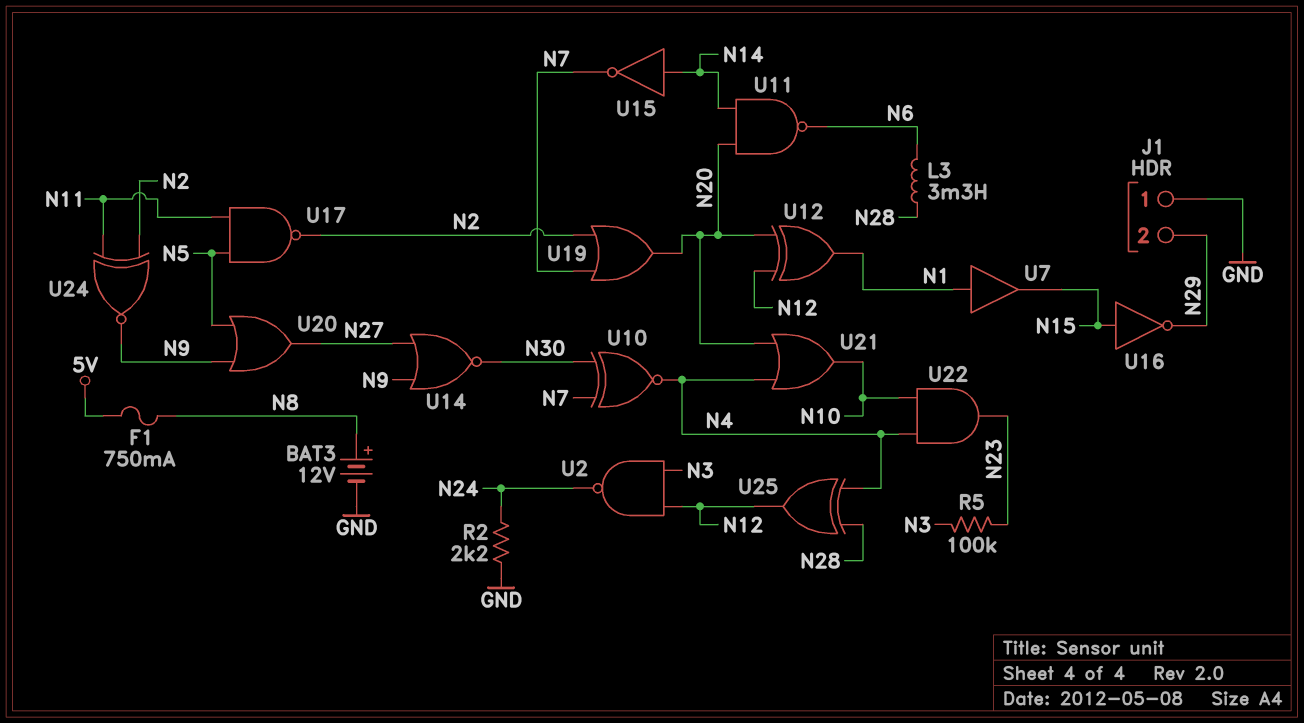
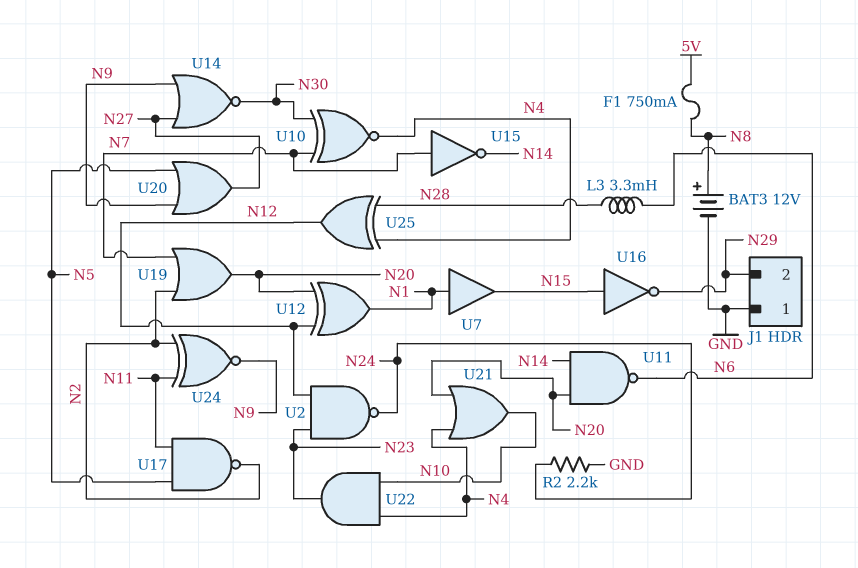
R5: 100k (N3, N23) -> none
U2: NAND (in N3, in N12, out N24) -> NAND (in N12, in N23, out N24)
U15: NOT (in N14, out N7) -> NOT (in N7, out N14)

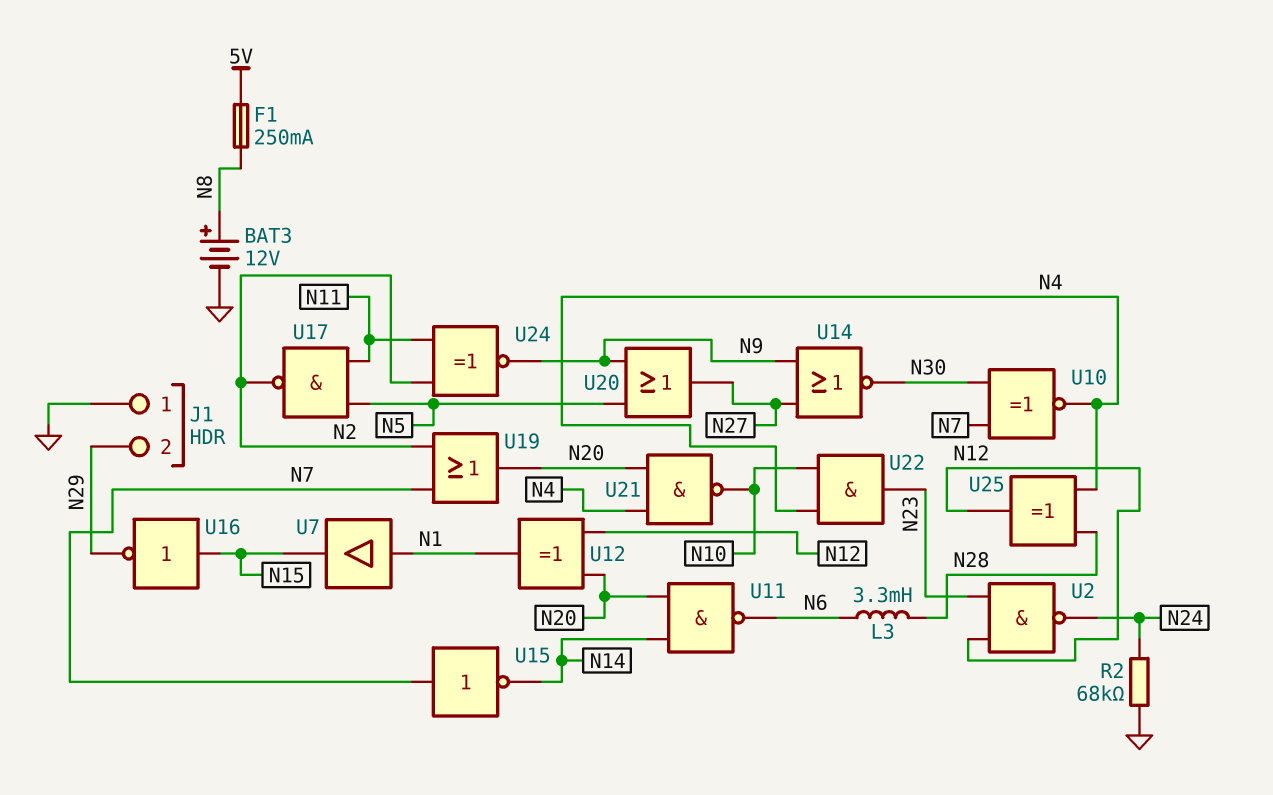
F1: 750mA (5V, N8) -> 250mA (5V, N8)
R2: 2.2k (GND, N24) -> 68k (GND, N24)
U21: OR (in N4, in N20, out N10) -> NAND (in N4, in N20, out N10)

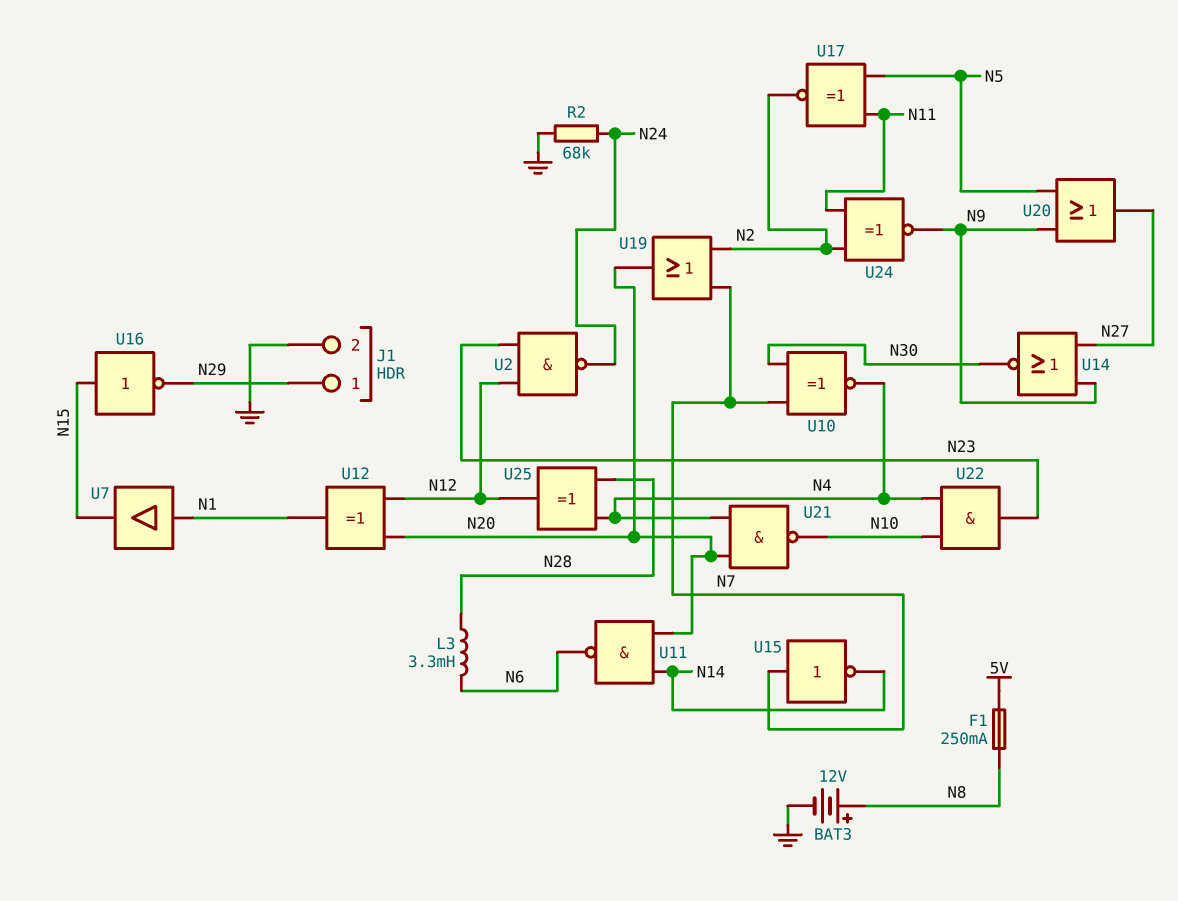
J1 pin 1: GND -> N29
J1 pin 2: N29 -> GND
U17: NAND (in N5, in N11, out N2) -> XNOR (in N5, in N11, out N2)

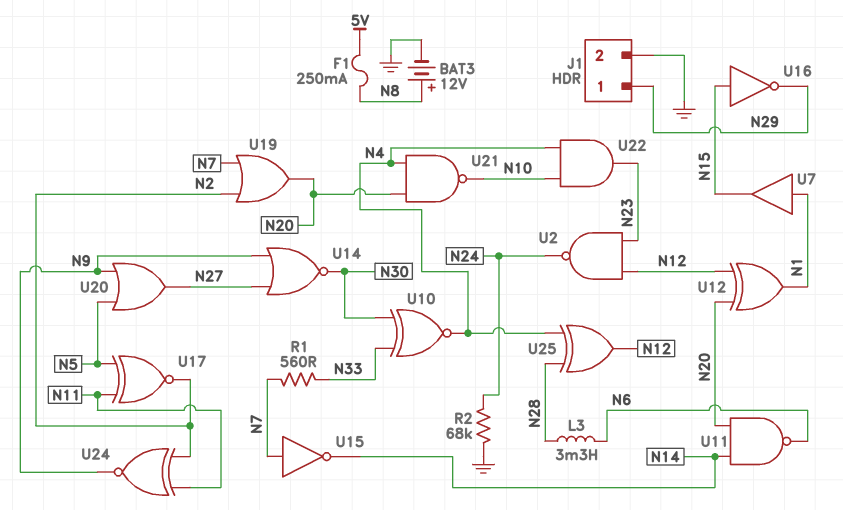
R1: none -> 560 (N7, N33)
U10: XNOR (in N7, in N30, out N4) -> XNOR (in N30, in N33, out N4)

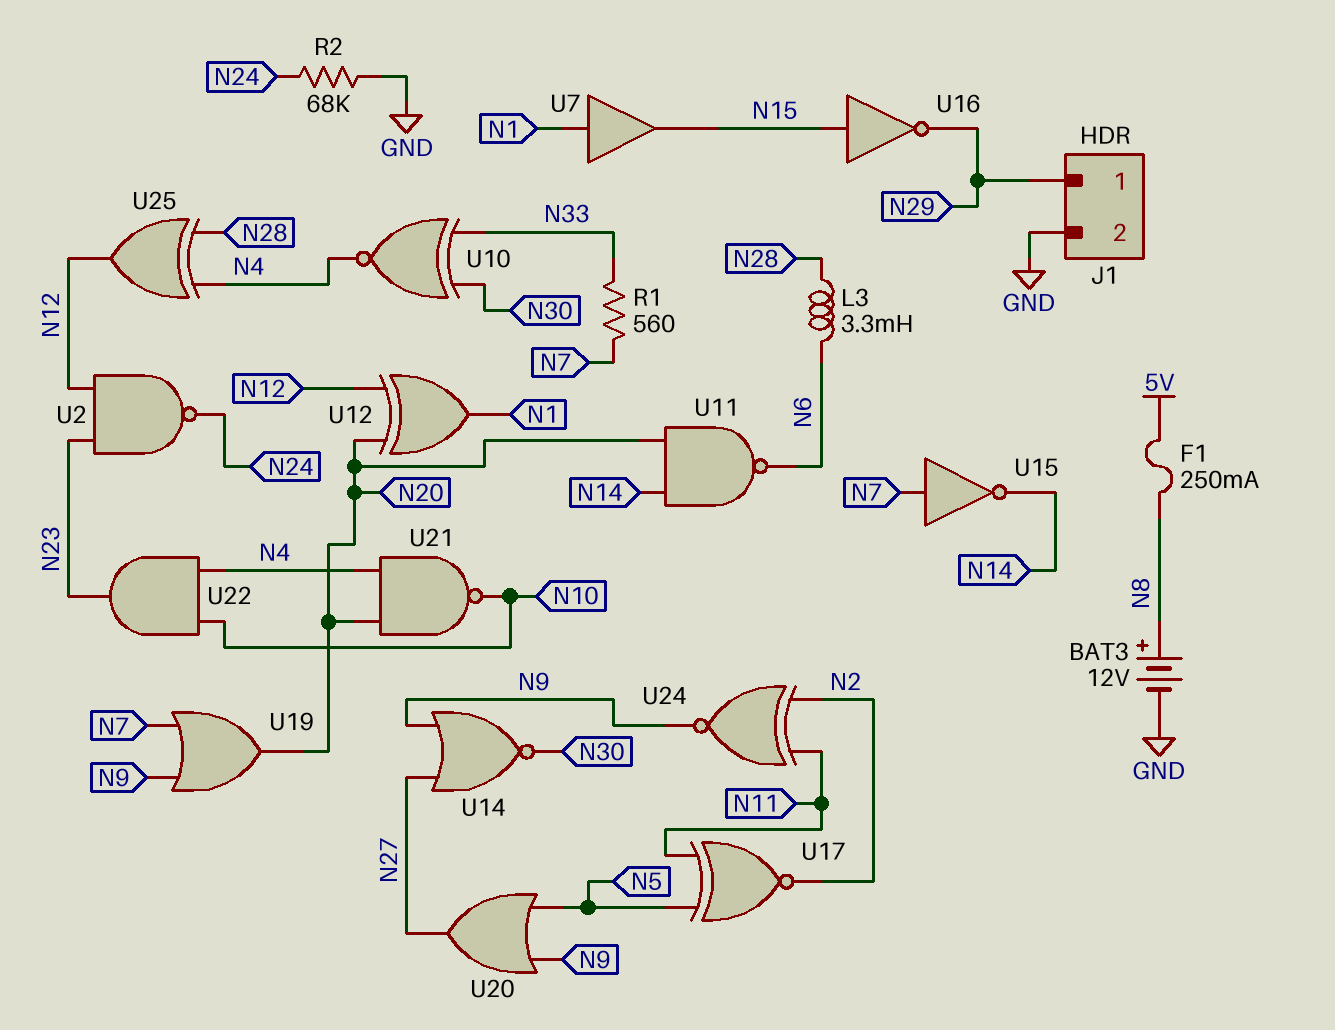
U19: OR (in N2, in N7, out N20) -> OR (in N7, in N9, out N20)

